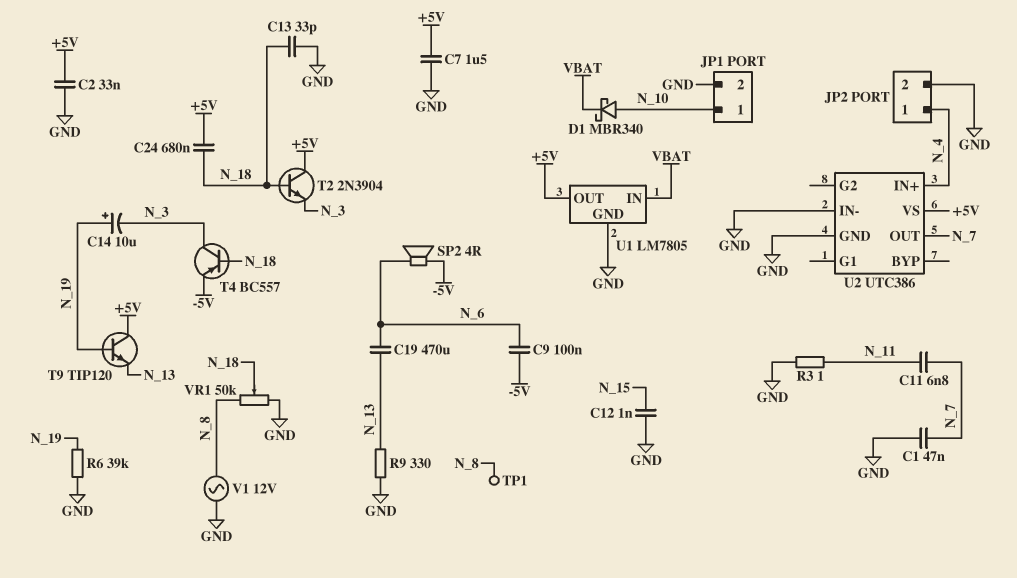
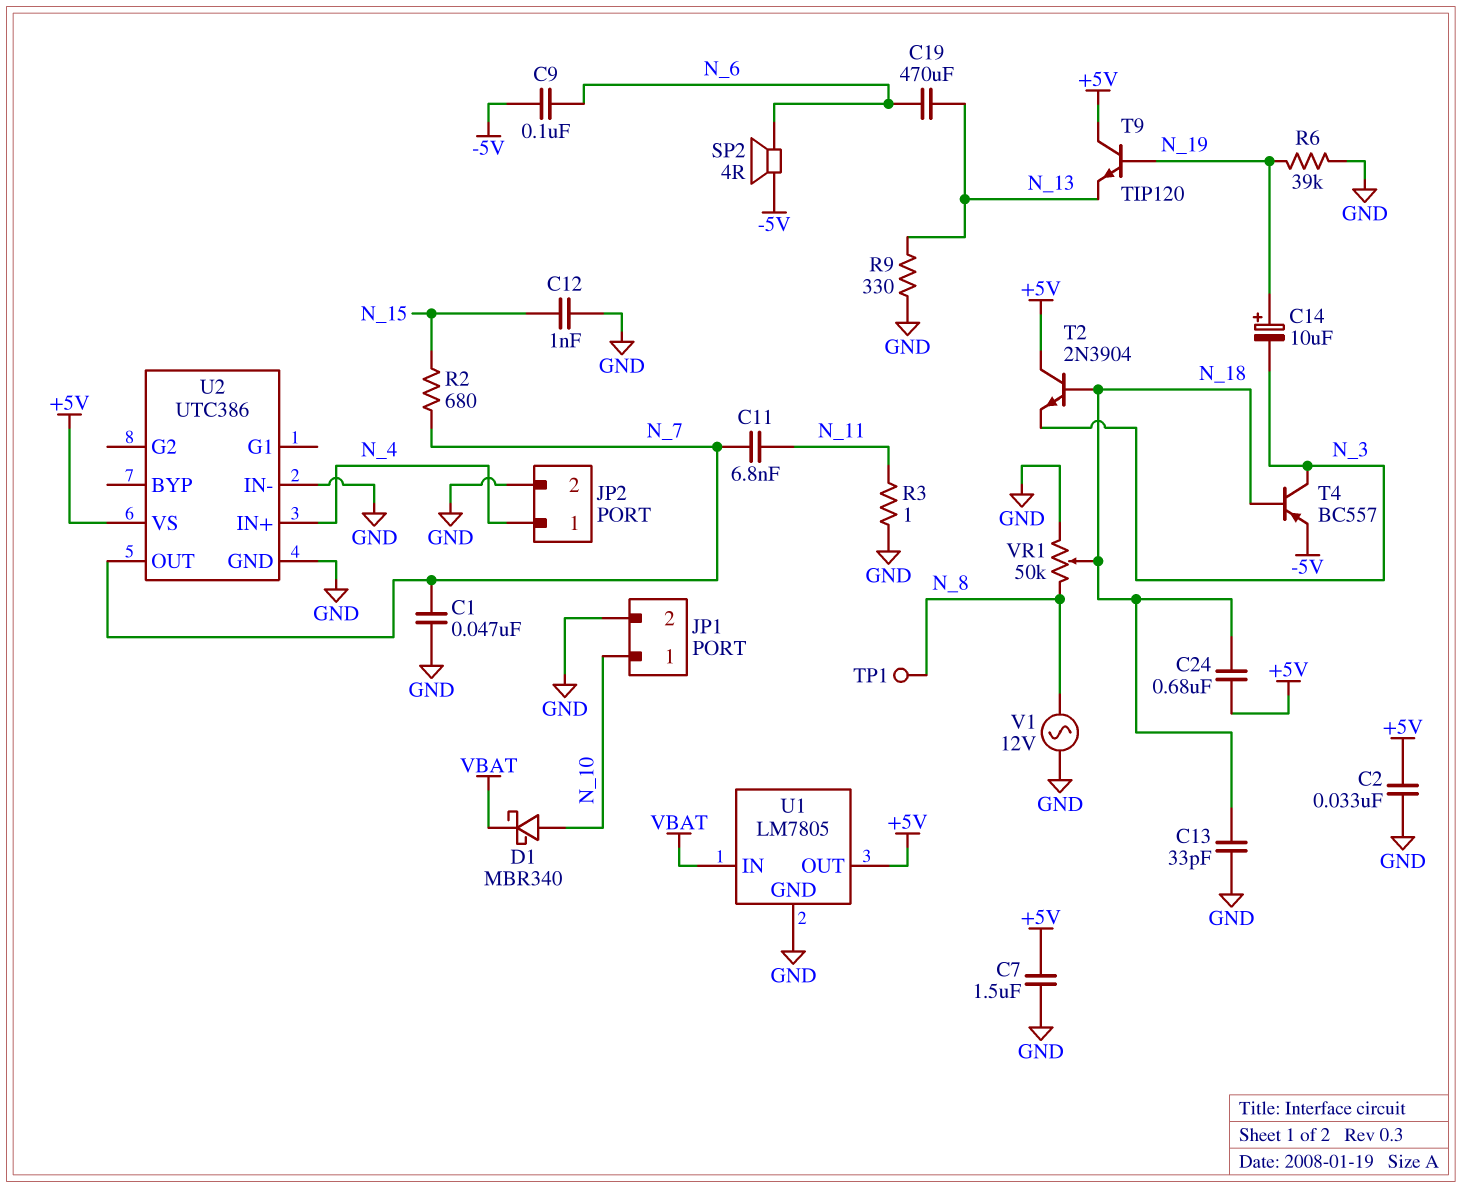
R2: none -> 680 (N_7, N_15)

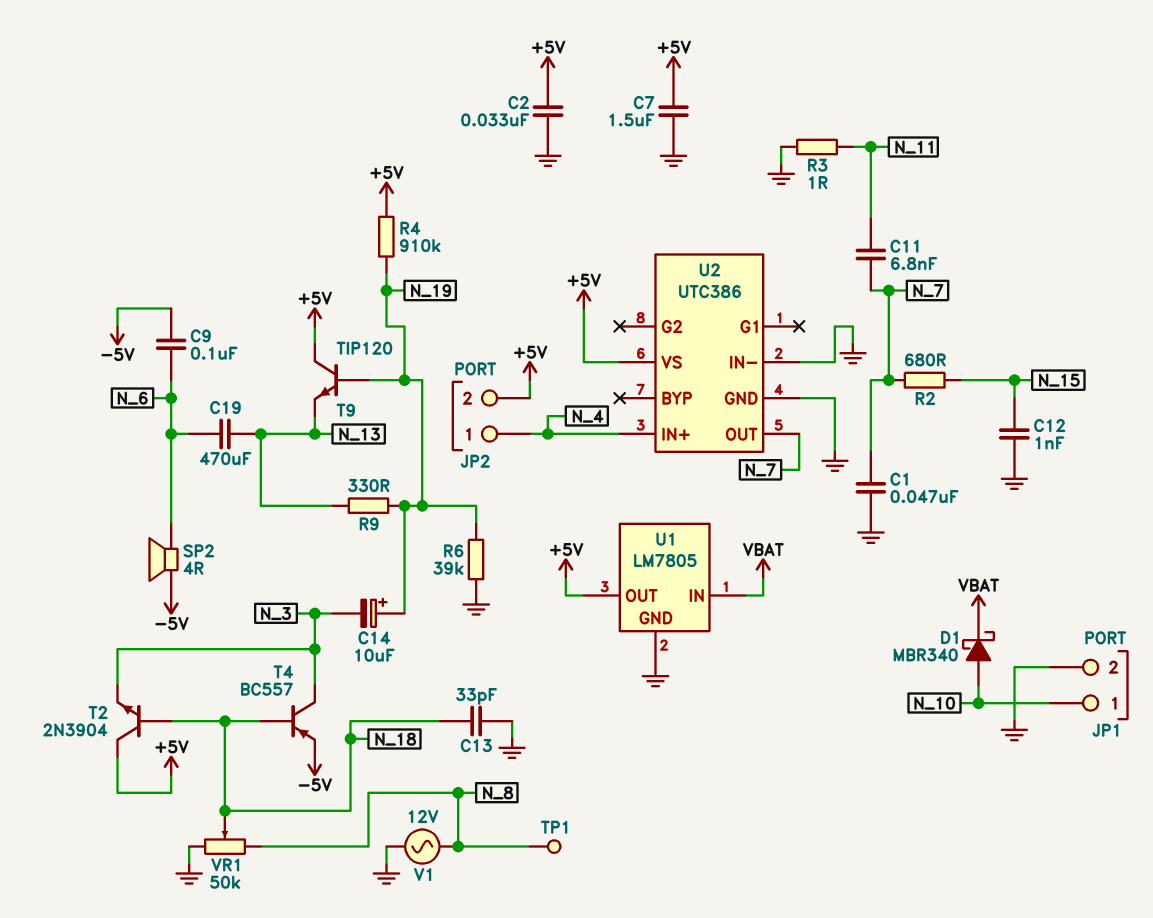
C24: 680nF (+5V, N_18) -> none
JP2 pin 2: GND -> +5V
R4: none -> 910k (+5V, N_19)
R9: 330 (GND, N_13) -> 330 (N_13, N_19)

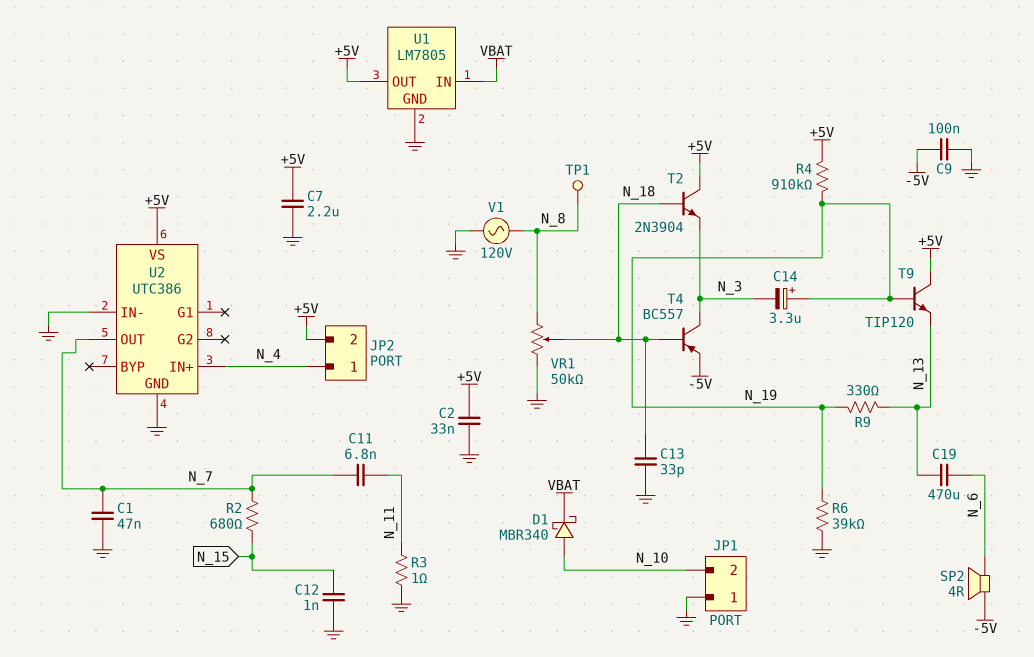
C7: 1.5uF (+5V, GND) -> 2.2uF (+5V, GND)
C9: 100nF (-5V, N_6) -> 100nF (-5V, GND)
C14: 10uF (plus N_19, minus N_3) -> 3.3uF (plus N_19, minus N_3)
JP1 pin 1: N_10 -> GND
JP1 pin 2: GND -> N_10
V1: AC 12V (GND, N_8) -> AC 120V (GND, N_8)

